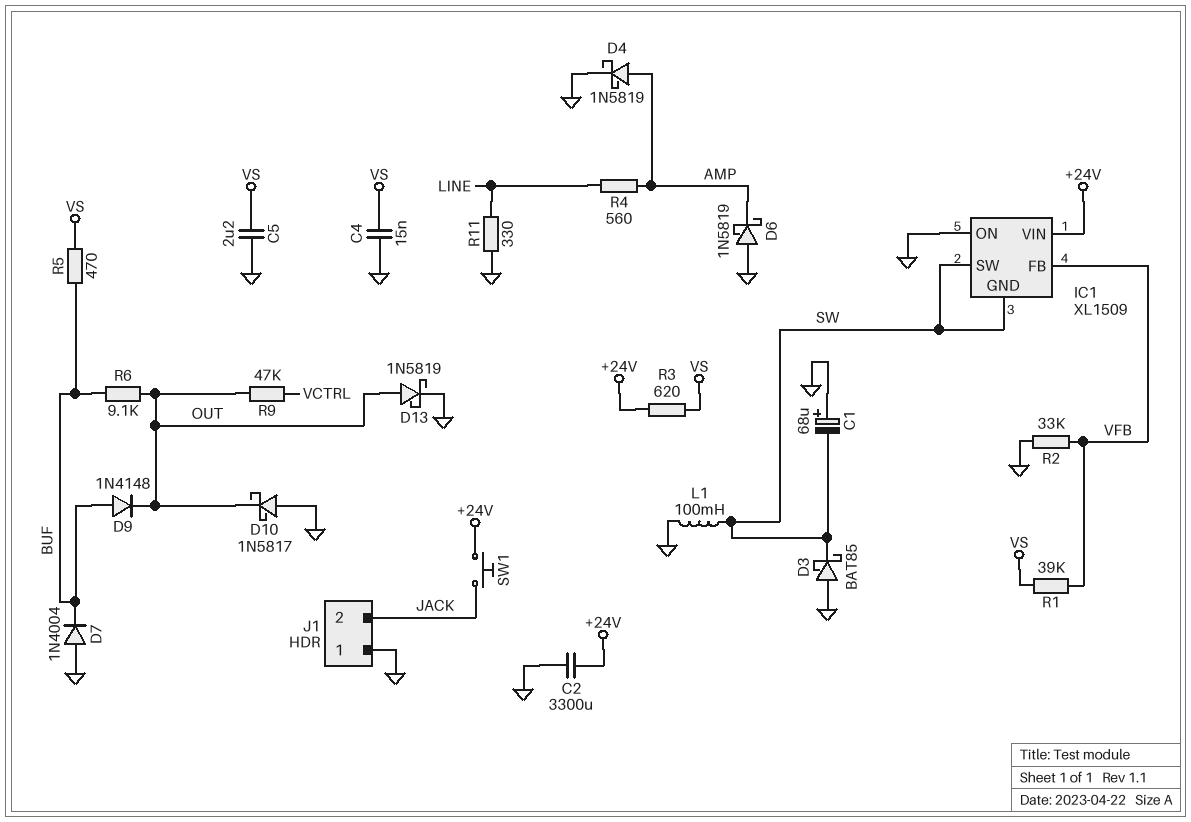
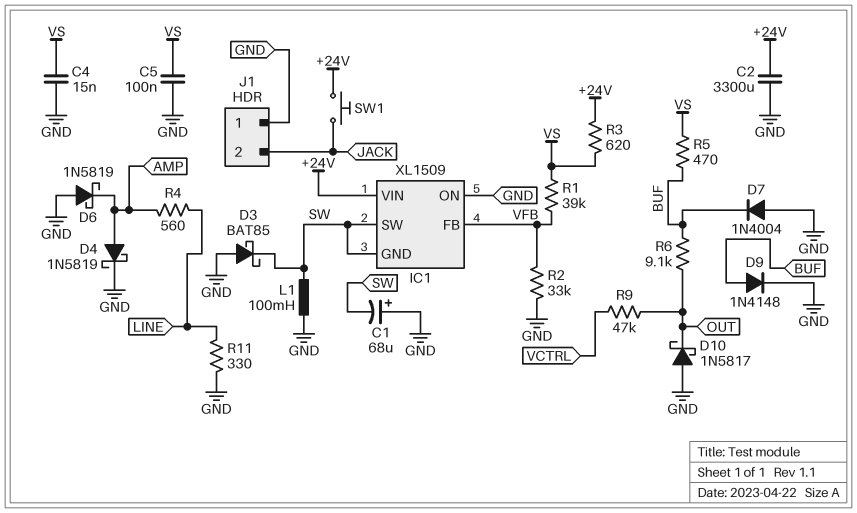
C5: 2.2uF (GND, VS) -> 100nF (GND, VS)
D9: diode 1N4148 (A BUF, K OUT) -> diode 1N4148 (A BUF, K GND)
D13: schottky 1N5819 (A OUT, K GND) -> none

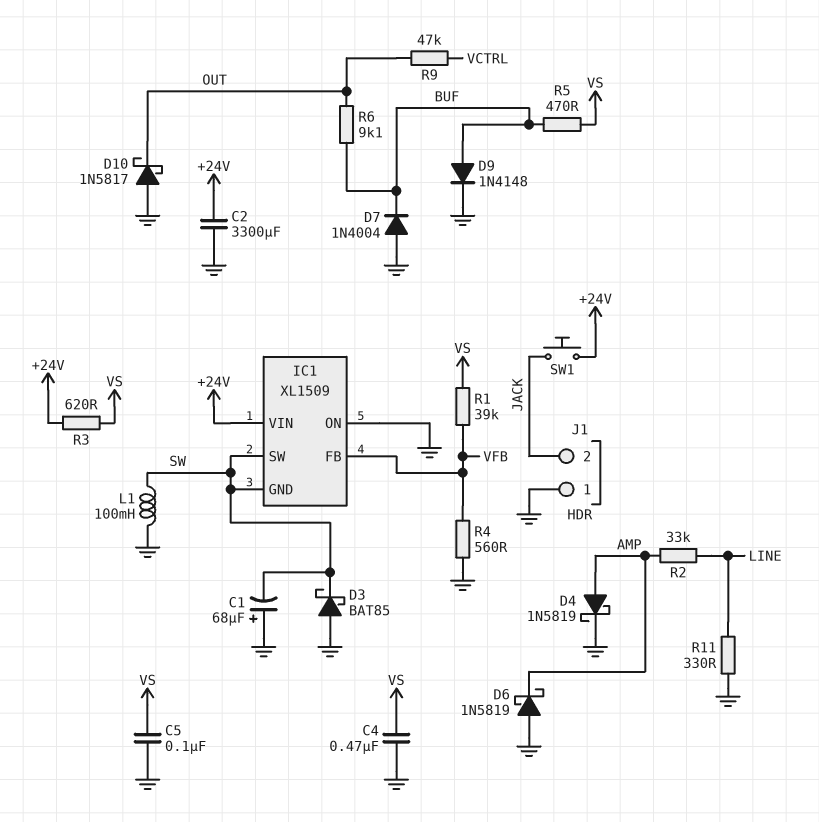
C4: 15nF (GND, VS) -> 470nF (GND, VS)
R2: 33k (GND, VFB) -> 33k (AMP, LINE)
R4: 560 (AMP, LINE) -> 560 (GND, VFB)

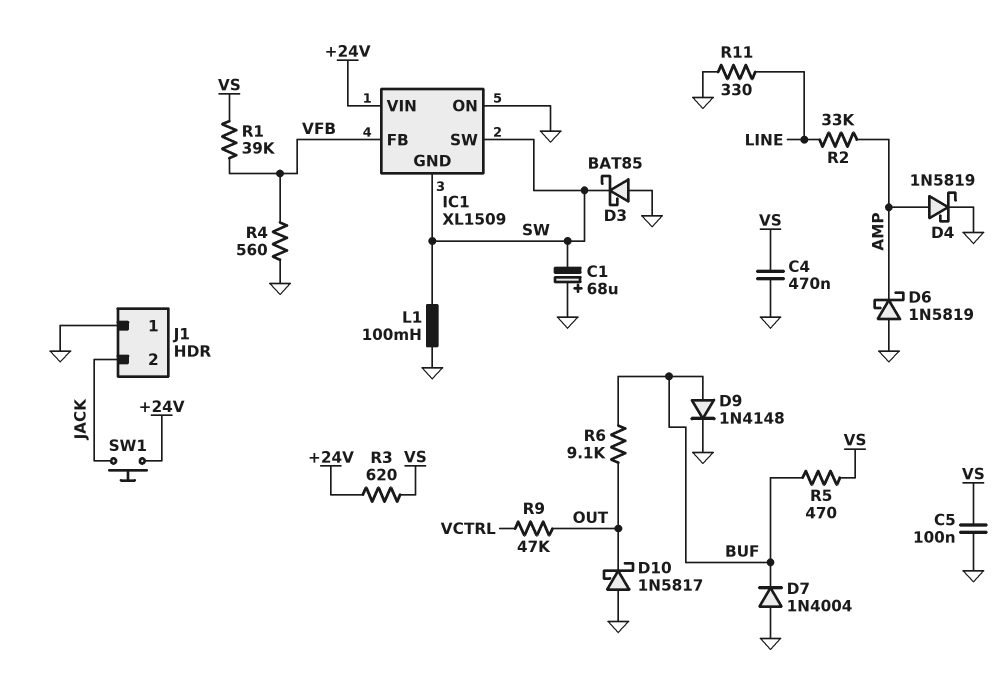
C2: 3300uF (+24V, GND) -> none

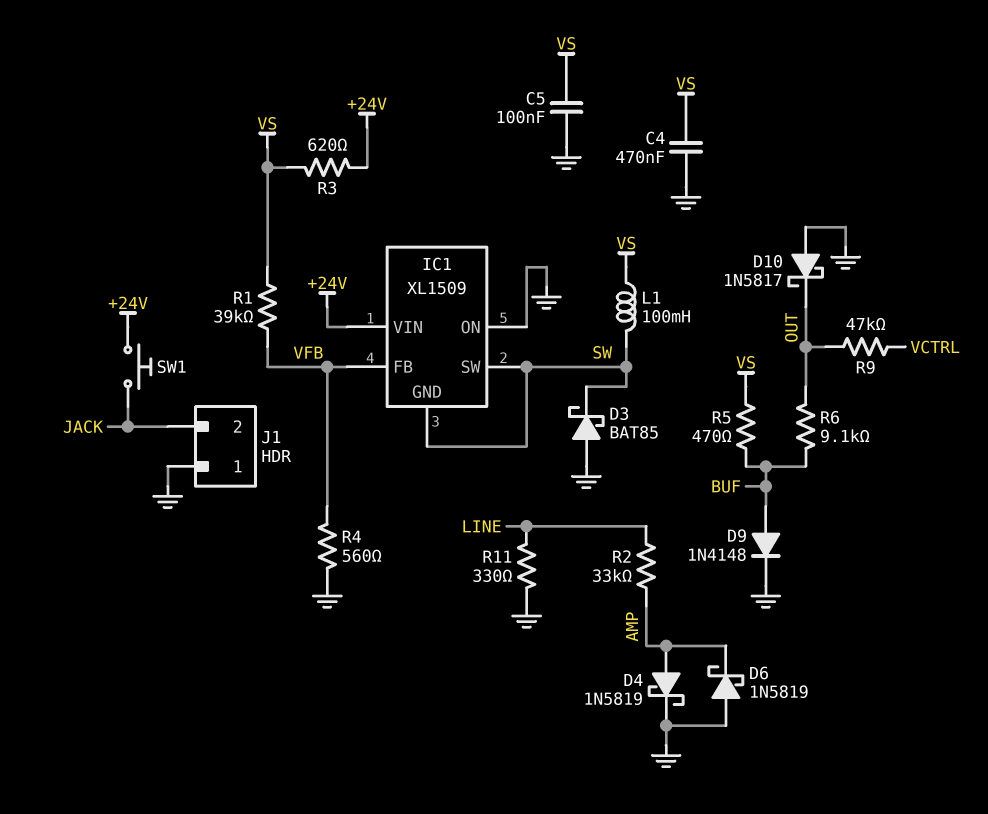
C1: 68uF (plus GND, minus SW) -> none
D7: diode 1N4004 (A GND, K BUF) -> none
L1: 100mH (GND, SW) -> 100mH (SW, VS)

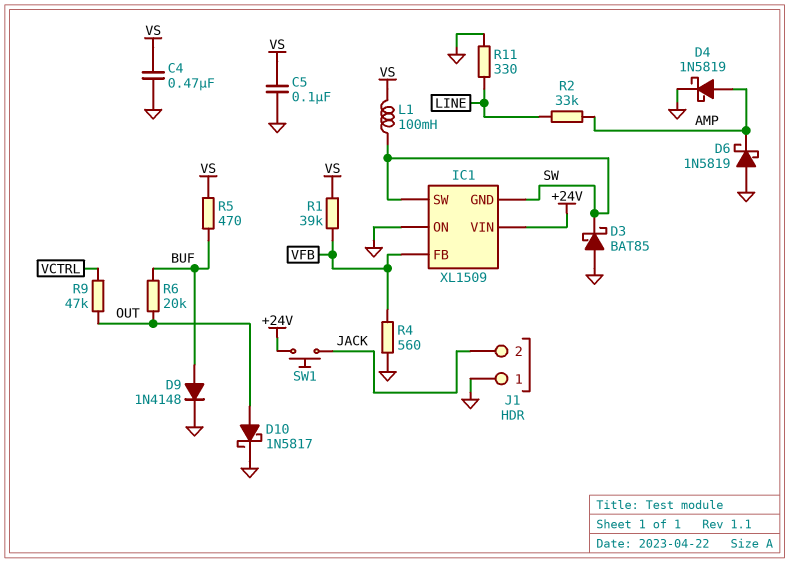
D10: schottky 1N5817 (A GND, K OUT) -> schottky 1N5817 (A OUT, K GND)
R3: 620 (+24V, VS) -> none
R6: 9.1k (BUF, OUT) -> 20k (BUF, OUT)

